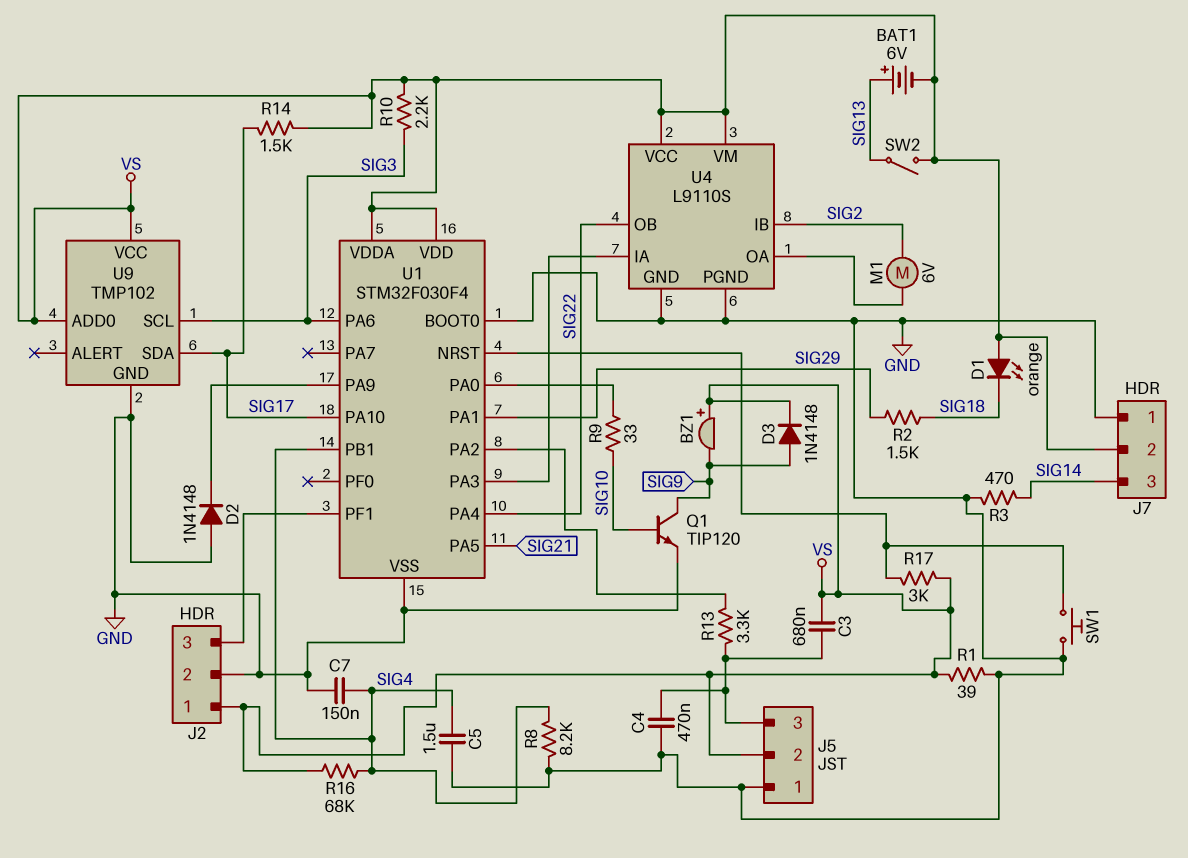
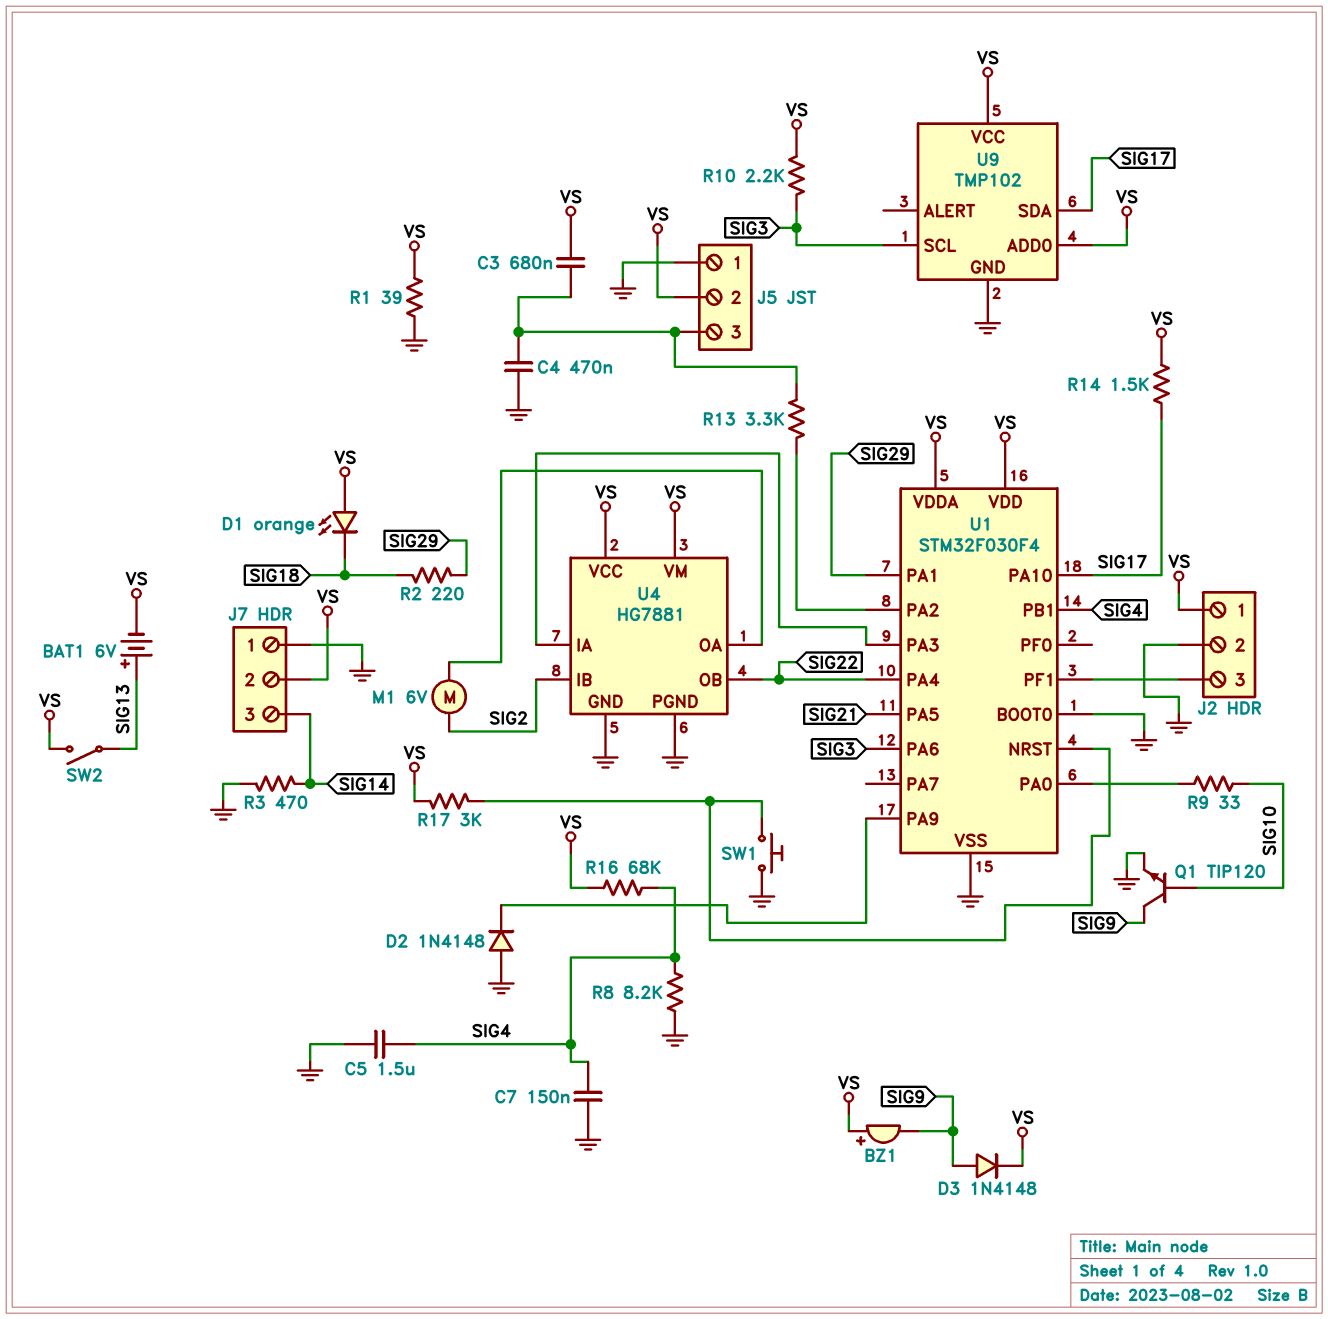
R2: 1.5k (SIG18, SIG29) -> 220 (SIG18, SIG29)
U4: L9110S -> HG7881

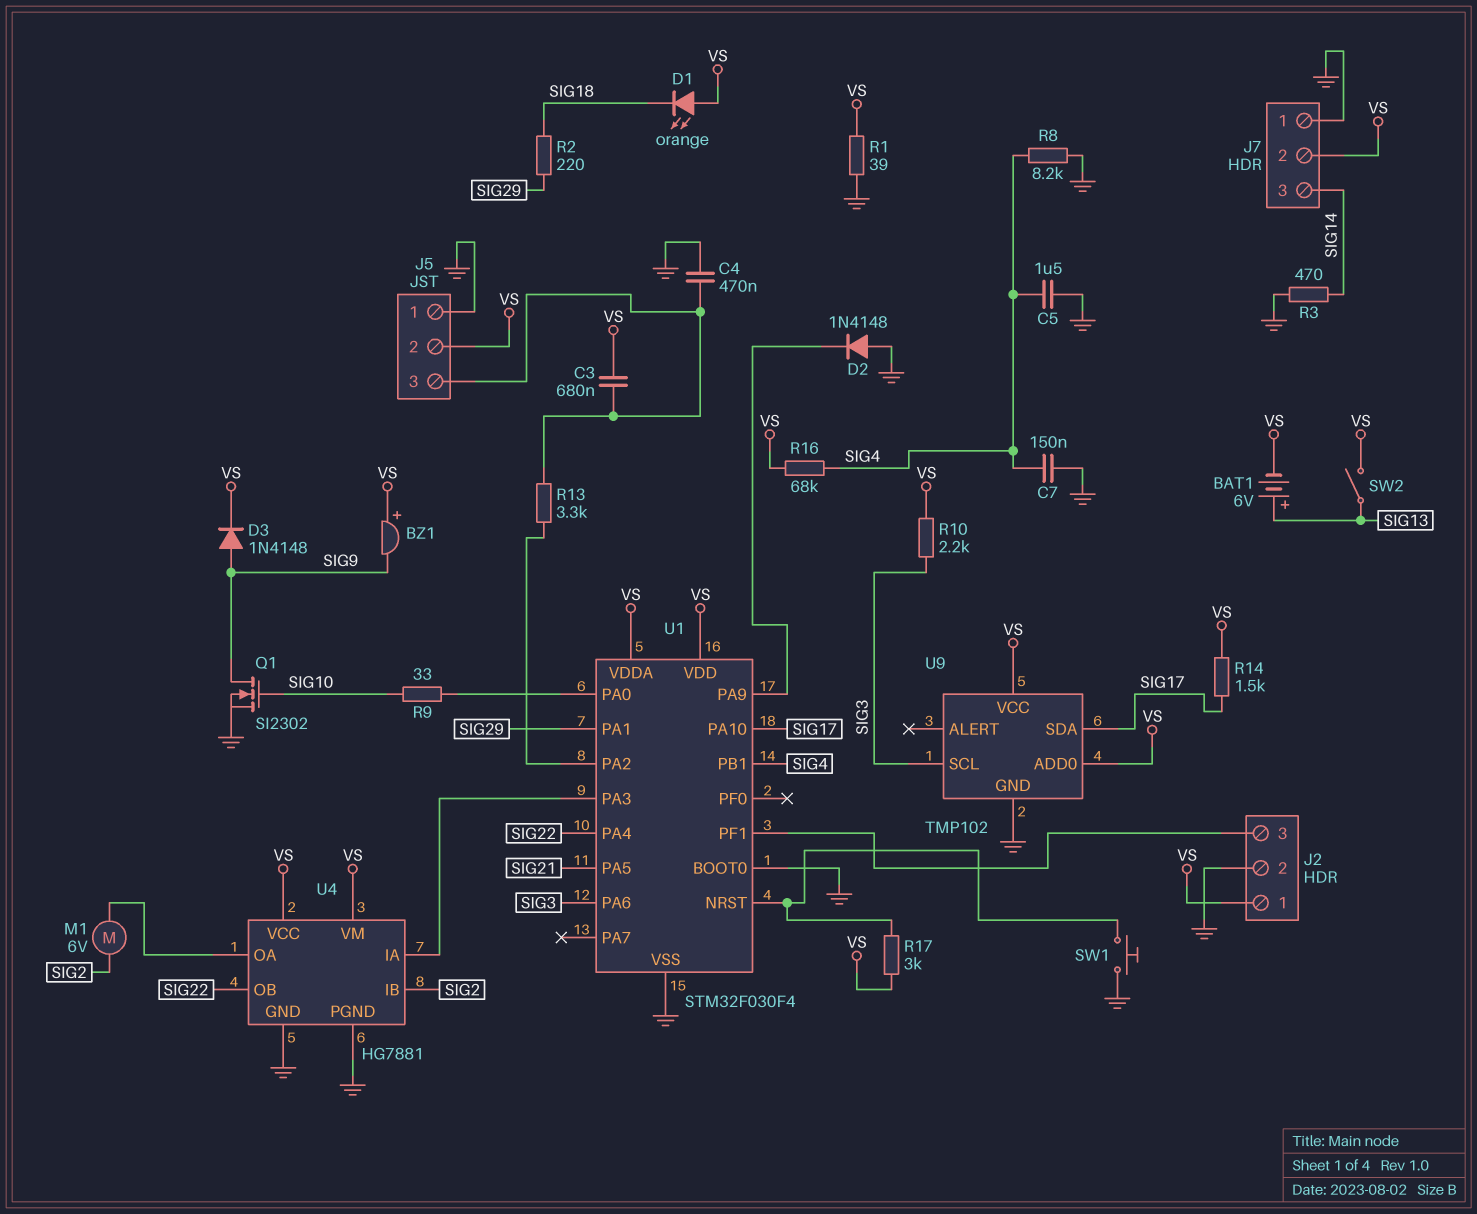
Q1: NPN TIP120 (B SIG10, C SIG9, E GND) -> NMOS SI2302 (G SIG10, D SIG9, S GND)

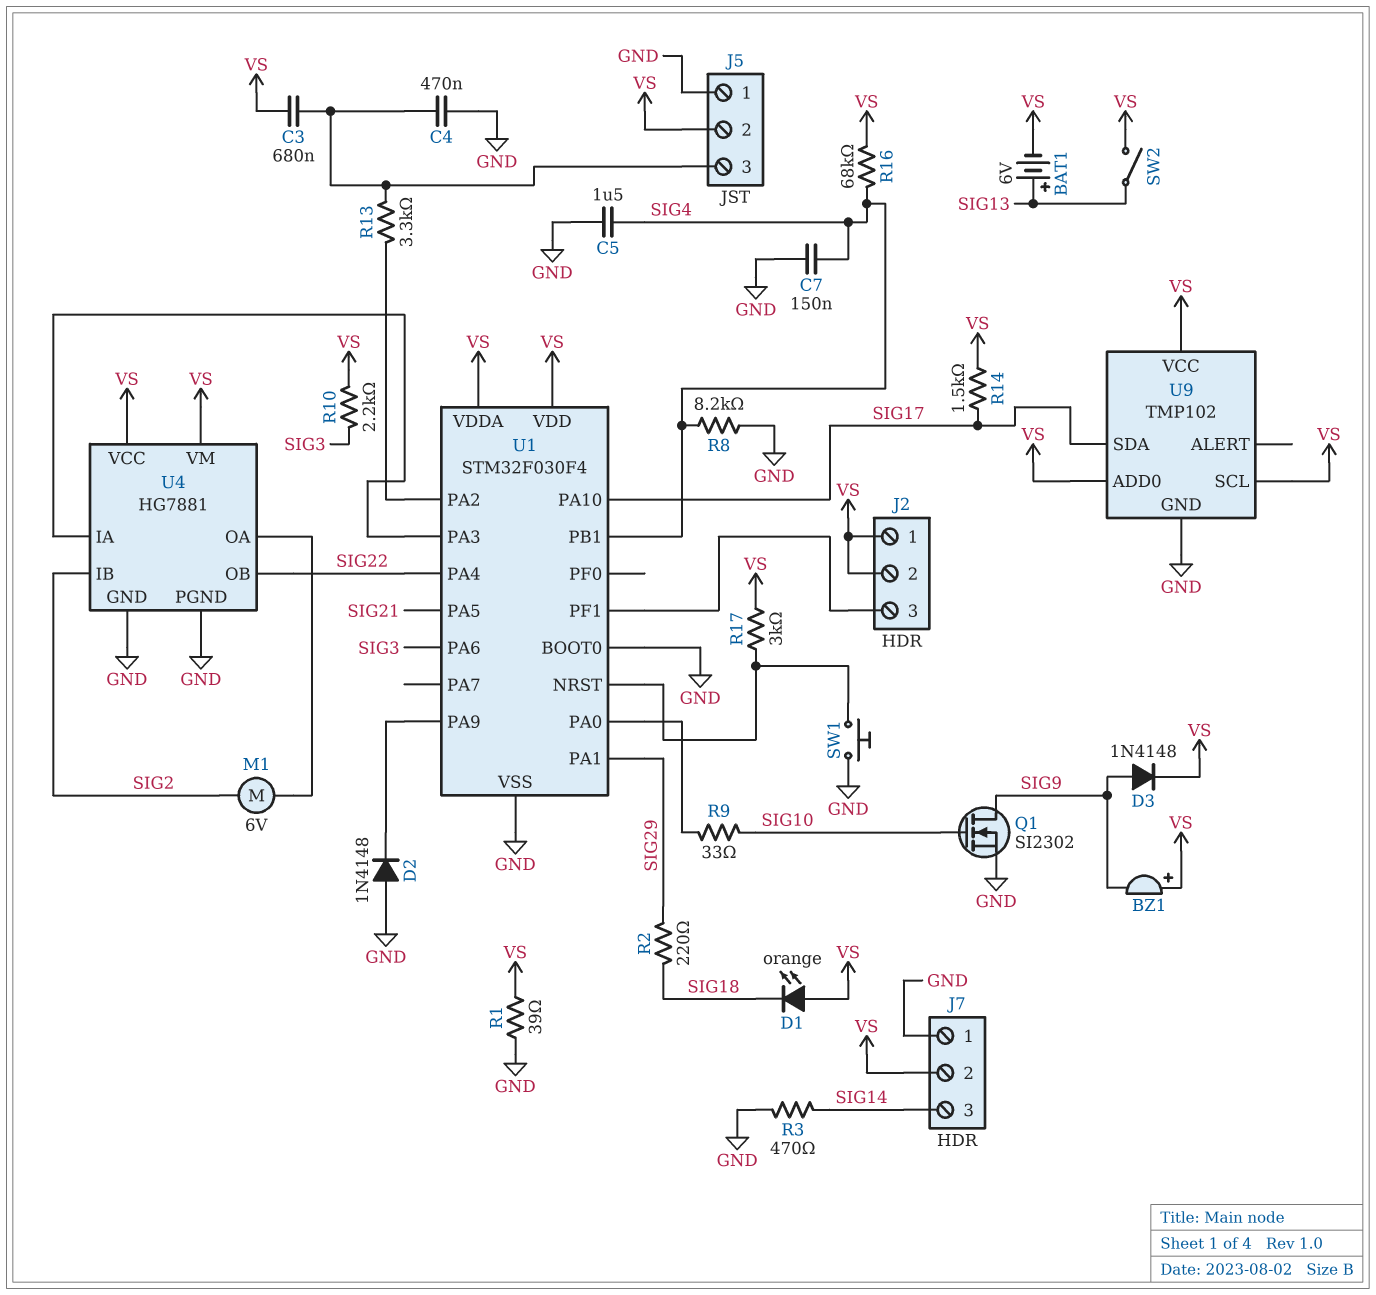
J2 pin 2: GND -> VS
U9 pin SCL: SIG3 -> VS

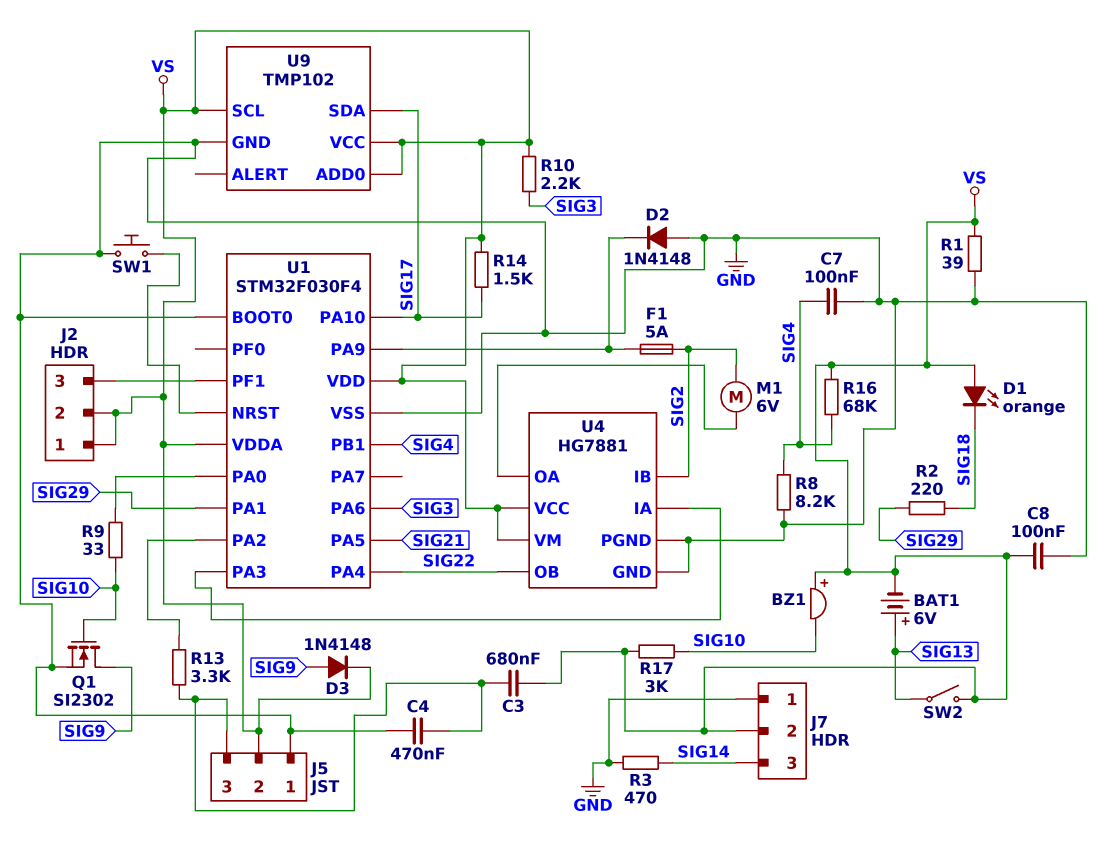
BZ1: buzzer (plus VS, minus SIG9) -> buzzer (plus VS, minus SIG10)
C5: 1.5uF (GND, SIG4) -> none
C7: 150nF (GND, SIG4) -> 100nF (GND, SIG4)
C8: none -> 100nF (GND, VS)
F1: none -> 5A (SIG2, U1/PA9)
R17: 3k (U1/NRST, VS) -> 3k (SIG10, VS)

